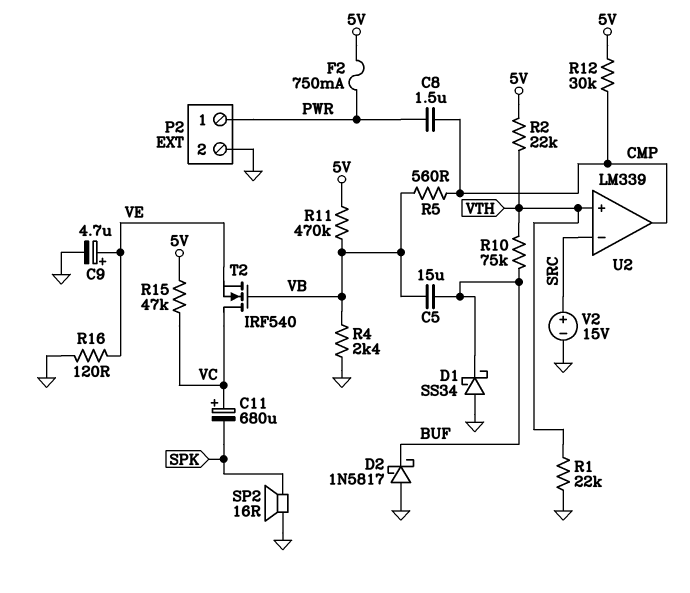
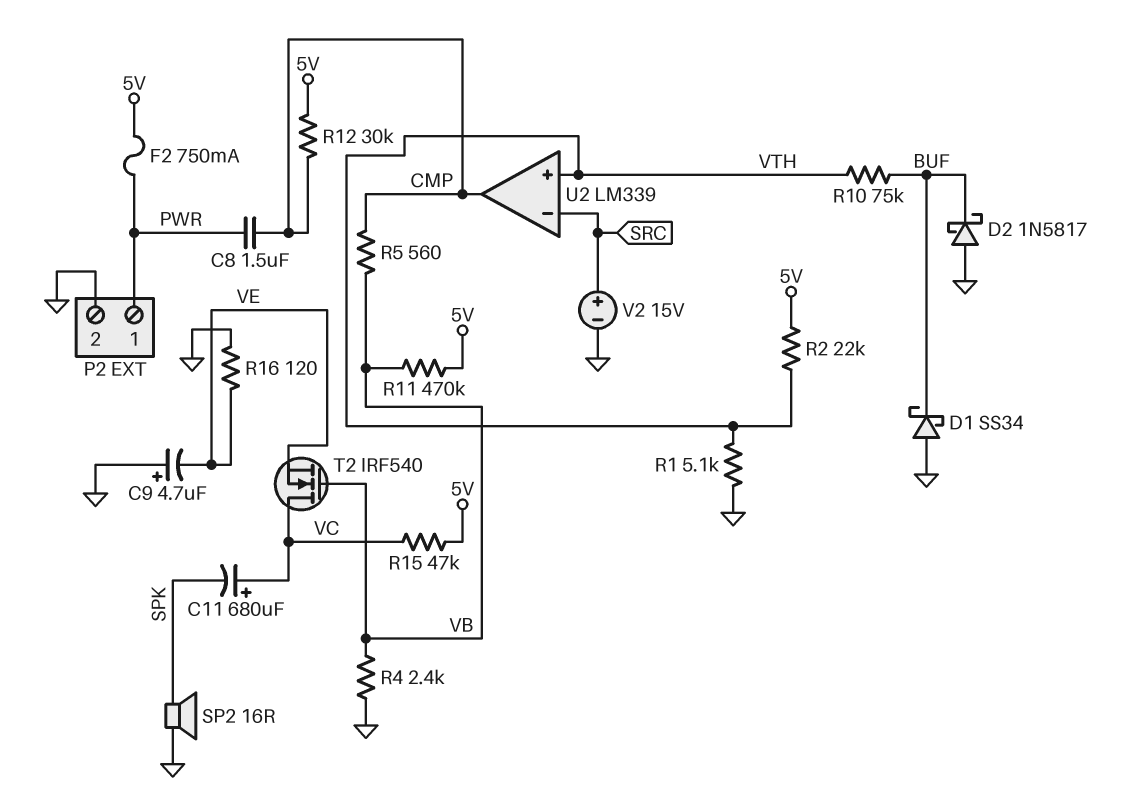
C5: 15uF (BUF, VB) -> none
C9: 4.7uF (plus VE, minus GND) -> 4.7uF (plus GND, minus VE)
R1: 22k (GND, VTH) -> 5.1k (GND, VTH)

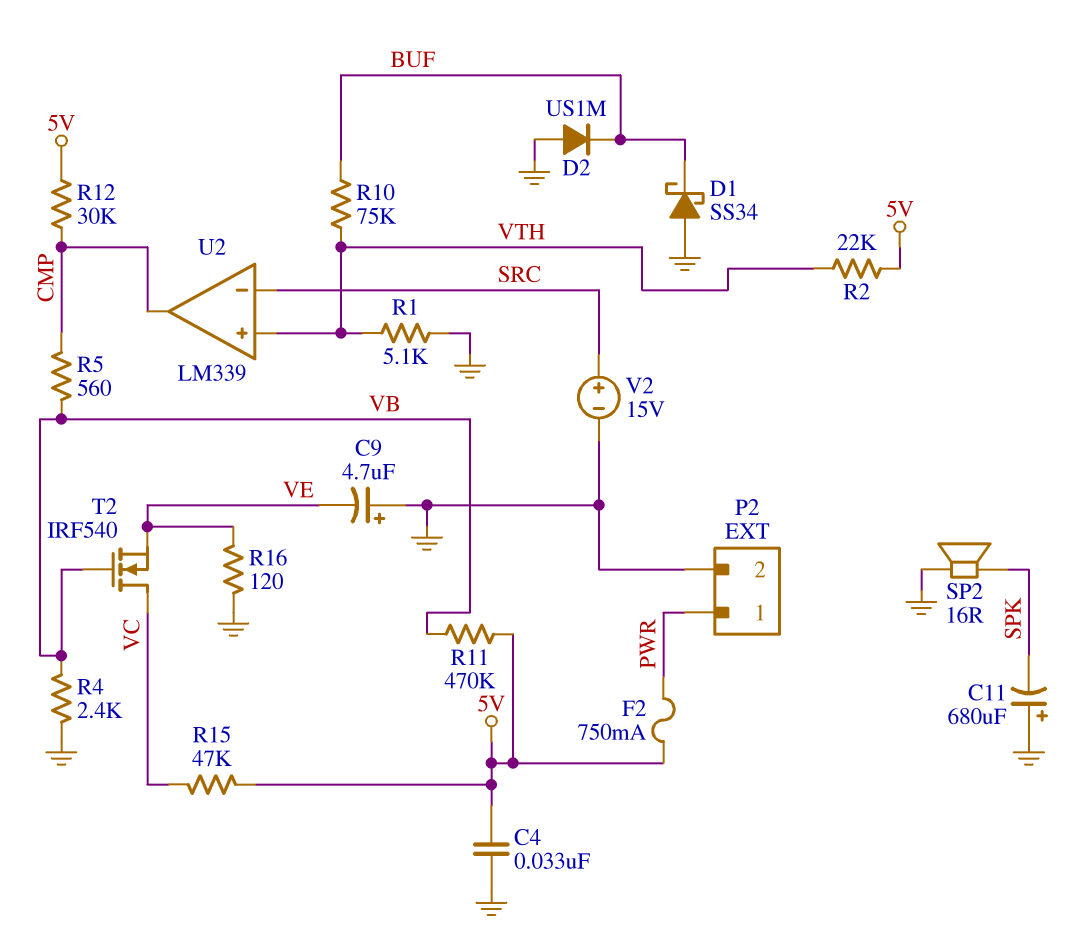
C4: none -> 33nF (5V, GND)
C8: 1.5uF (CMP, PWR) -> none
C11: 680uF (plus VC, minus SPK) -> 680uF (plus GND, minus SPK)
D2: schottky 1N5817 (A GND, K BUF) -> diode US1M (A GND, K BUF)

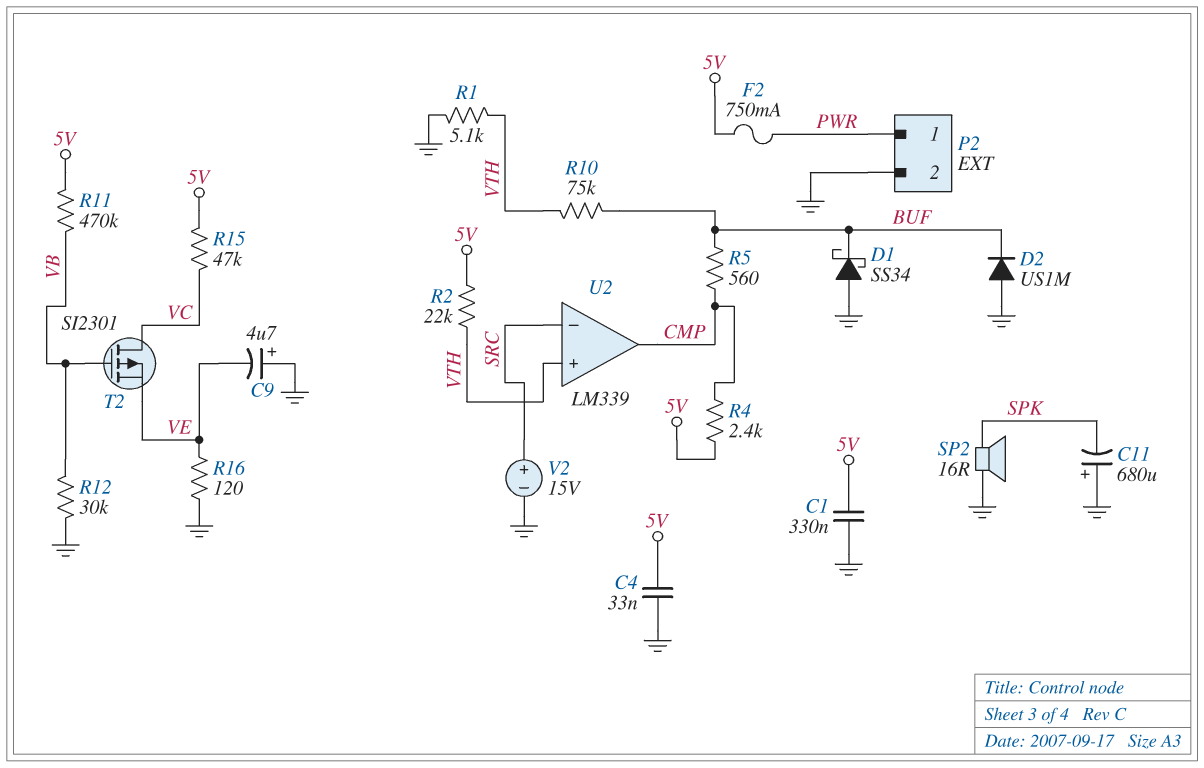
C1: none -> 330nF (5V, GND)
R4: 2.4k (GND, VB) -> 2.4k (5V, CMP)
R5: 560 (CMP, VB) -> 560 (BUF, CMP)
R12: 30k (5V, CMP) -> 30k (GND, VB)
T2: NMOS IRF540 (G VB, D VC, S VE) -> PMOS SI2301 (G VB, D VC, S VE)

